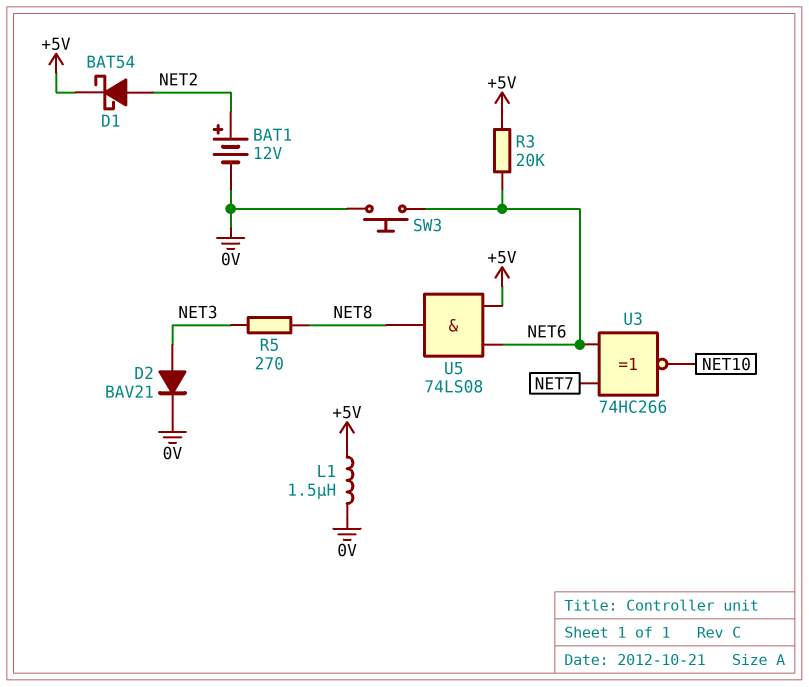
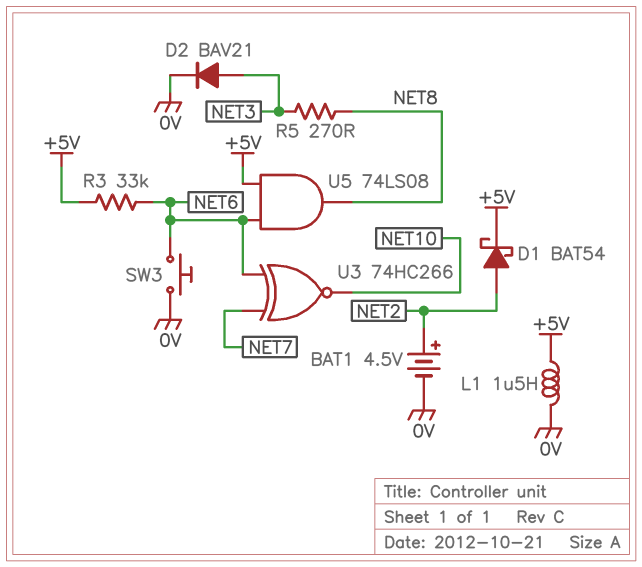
BAT1: 12V (plus NET2, minus 0V) -> 4.5V (plus NET2, minus 0V)
R3: 20k (+5V, NET6) -> 33k (+5V, NET6)

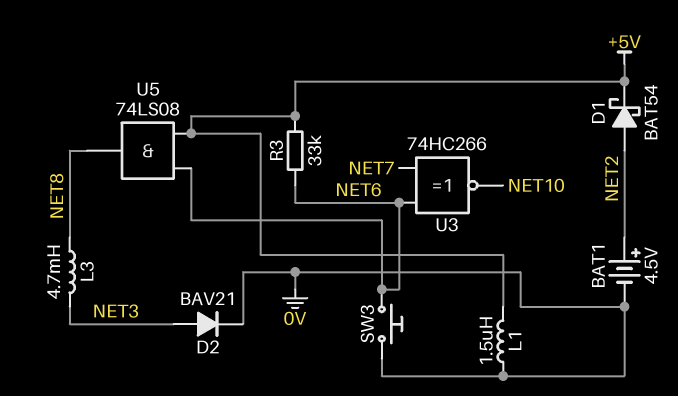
L3: none -> 4.7mH (NET3, NET8)
R5: 270 (NET3, NET8) -> none

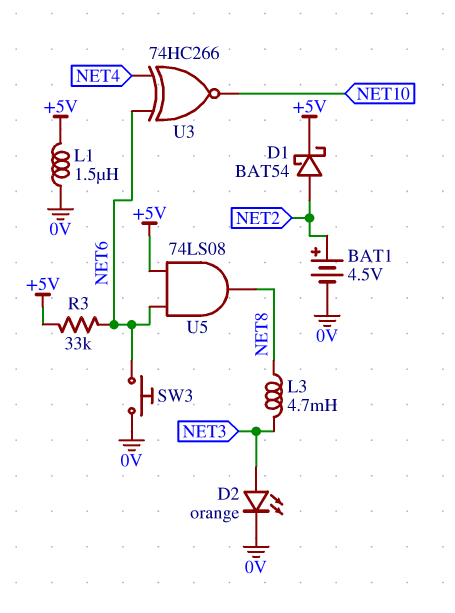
D2: diode BAV21 (A NET3, K 0V) -> LED orange (A NET3, K 0V)
U3: XNOR 74HC266 (in NET6, in NET7, out NET10) -> XNOR 74HC266 (in NET4, in NET6, out NET10)

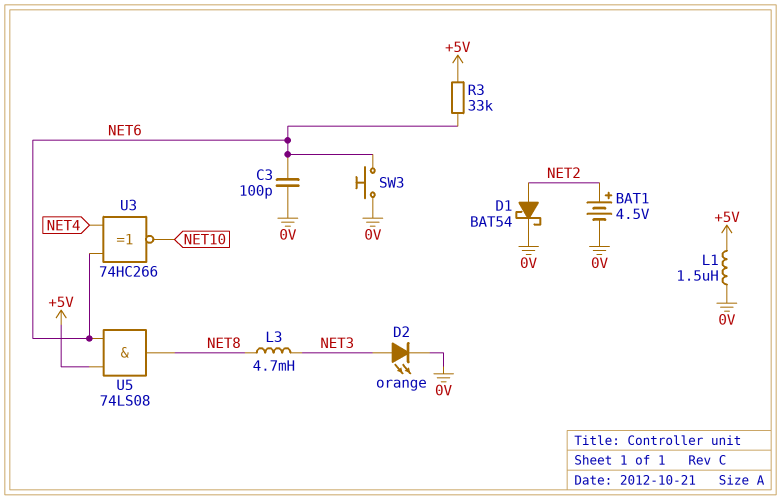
C3: none -> 100pF (0V, NET6)
D1: schottky BAT54 (A NET2, K +5V) -> schottky BAT54 (A NET2, K 0V)

